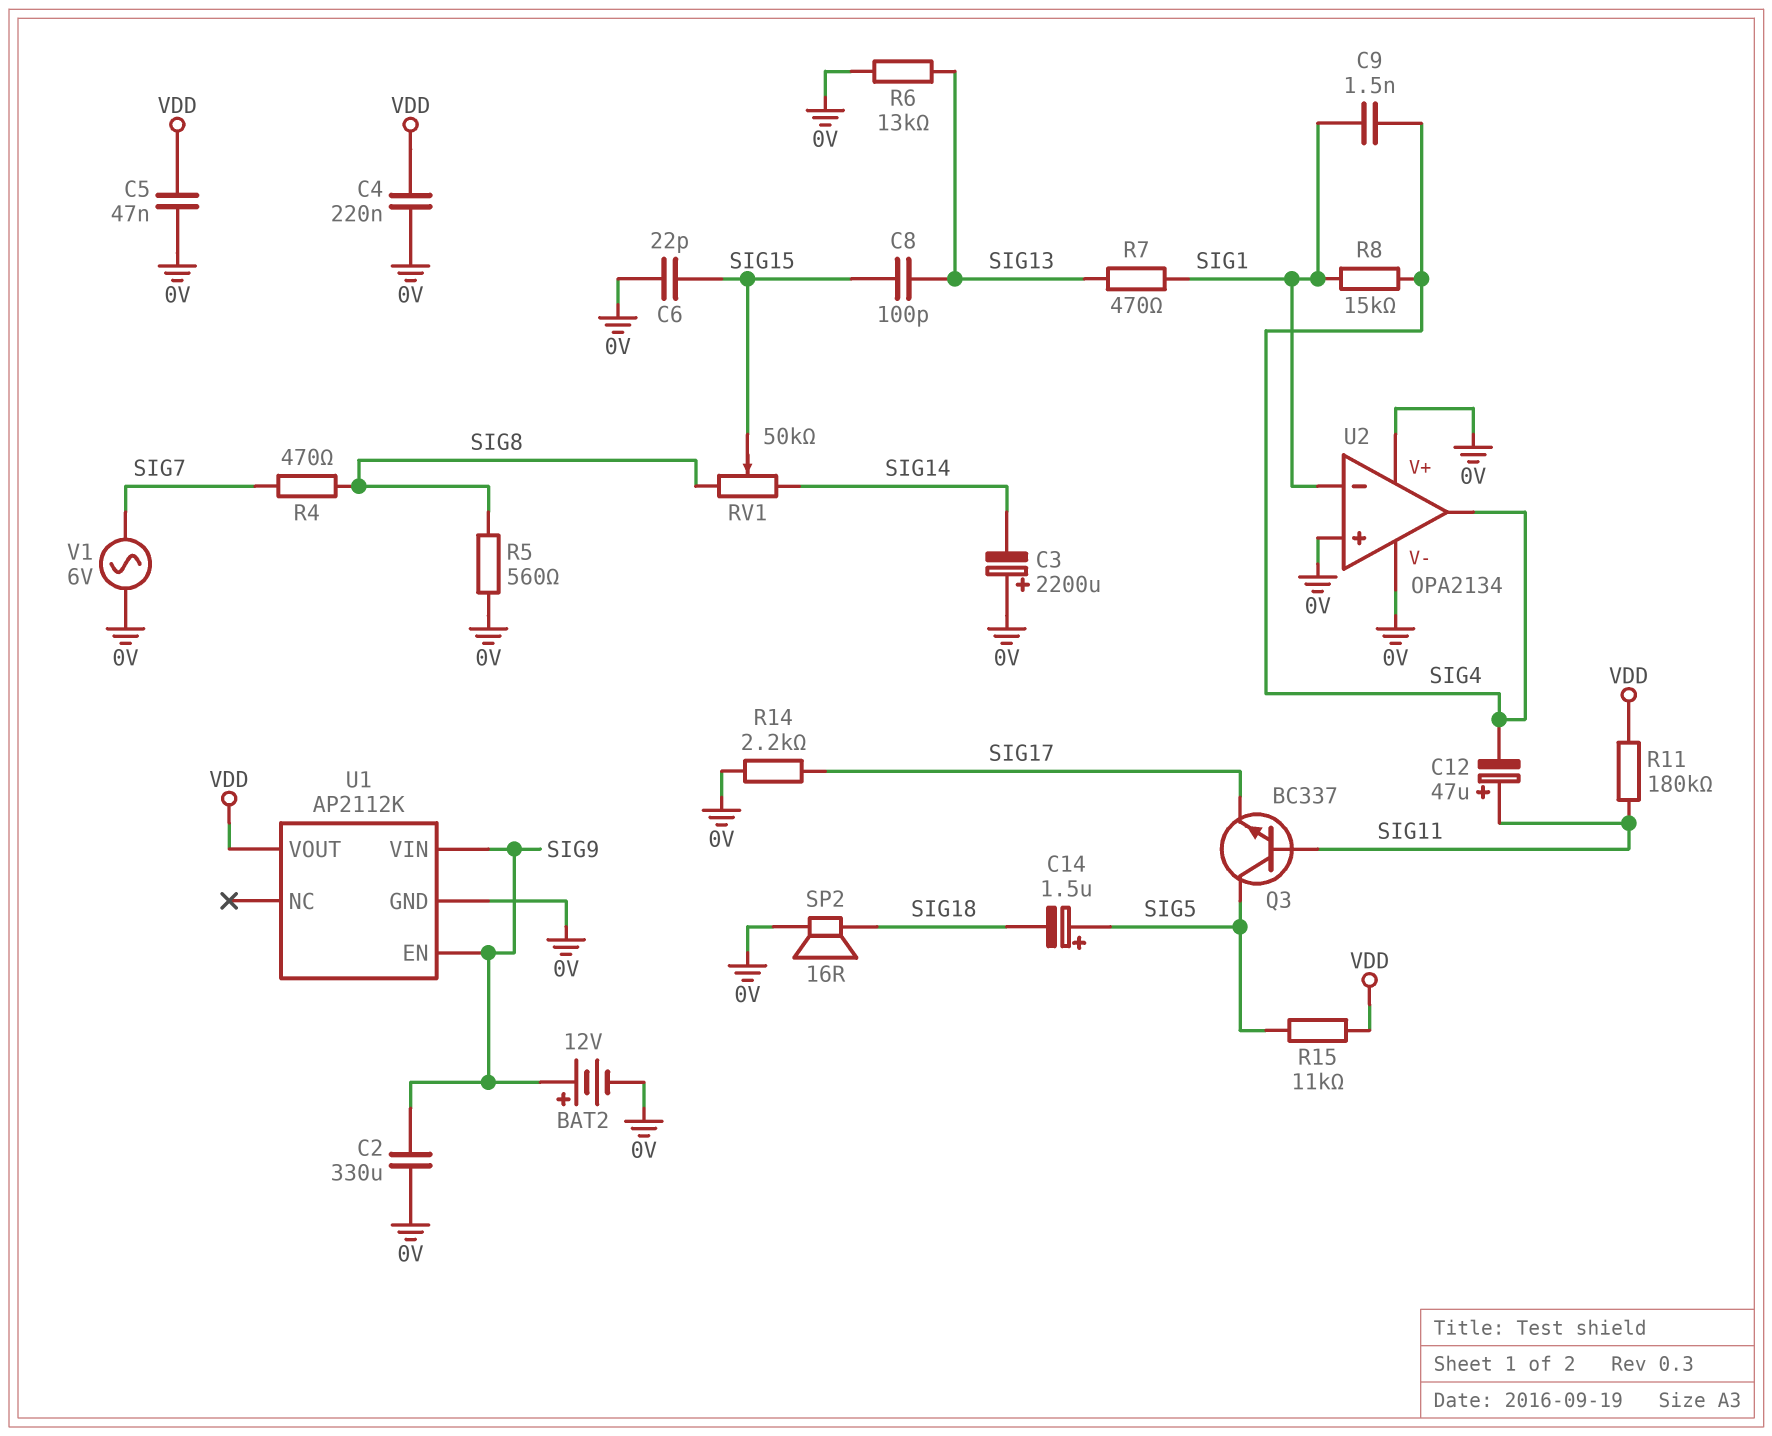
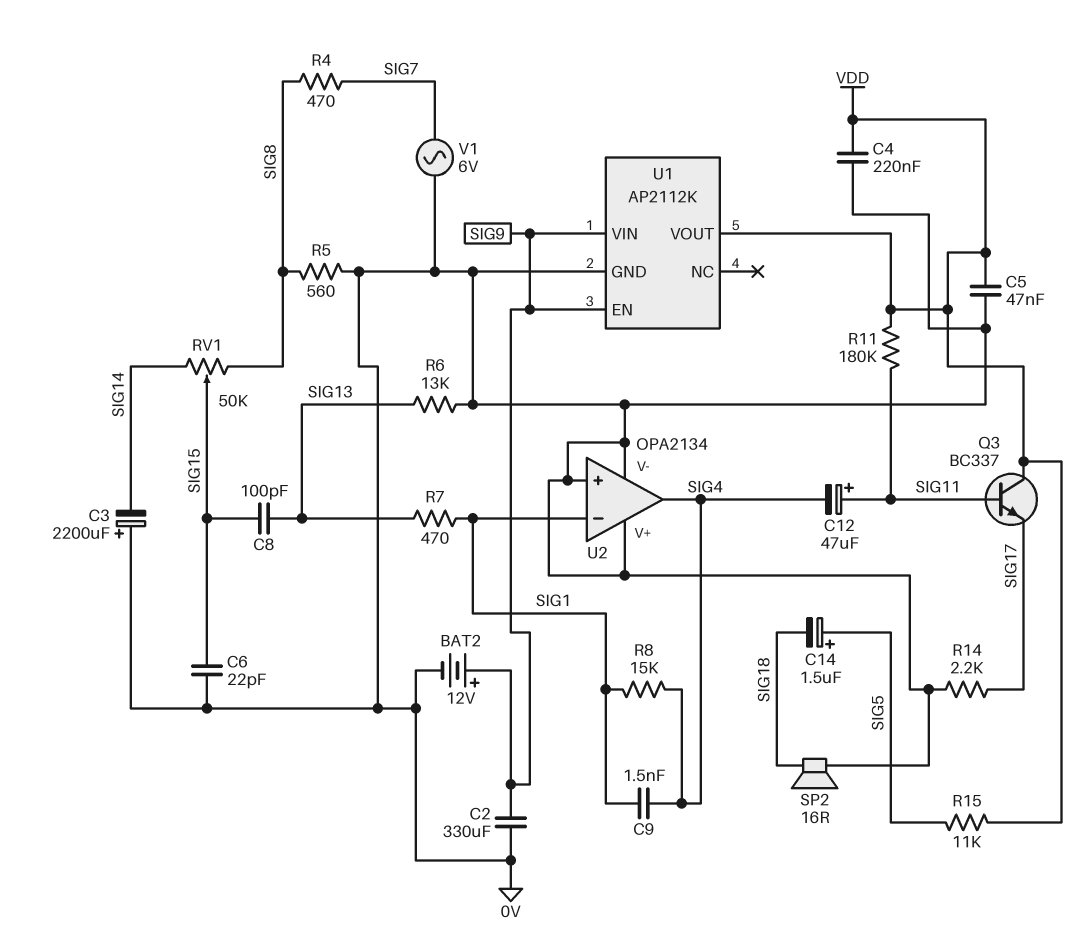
Q3: NPN BC337 (B SIG11, C SIG5, E SIG17) -> NPN BC337 (B SIG11, C VDD, E SIG17)

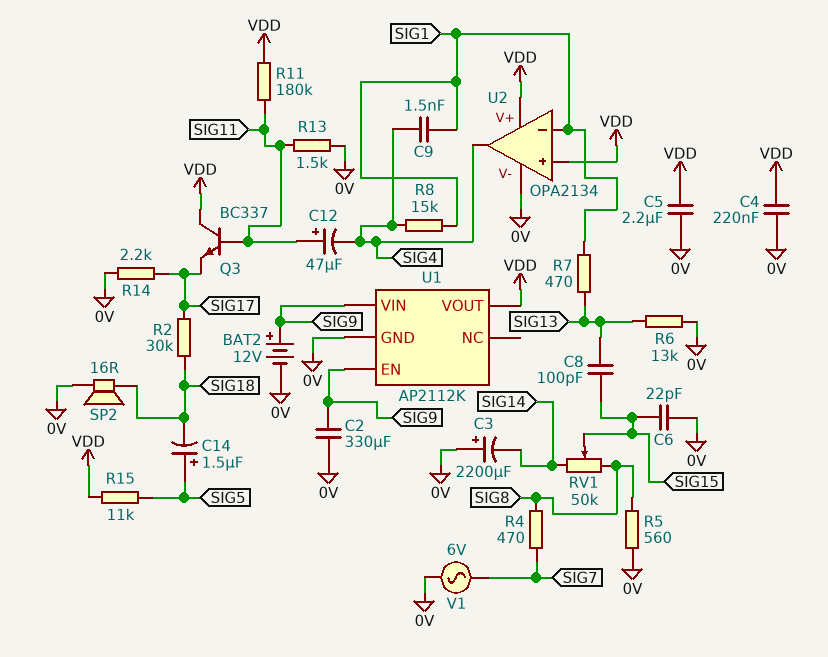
C5: 47nF (0V, VDD) -> 2.2uF (0V, VDD)
R2: none -> 30k (SIG17, SIG18)
R13: none -> 1.5k (0V, SIG11)
U2 pin V+: 0V -> VDD
U2 pin in+: 0V -> VDD

